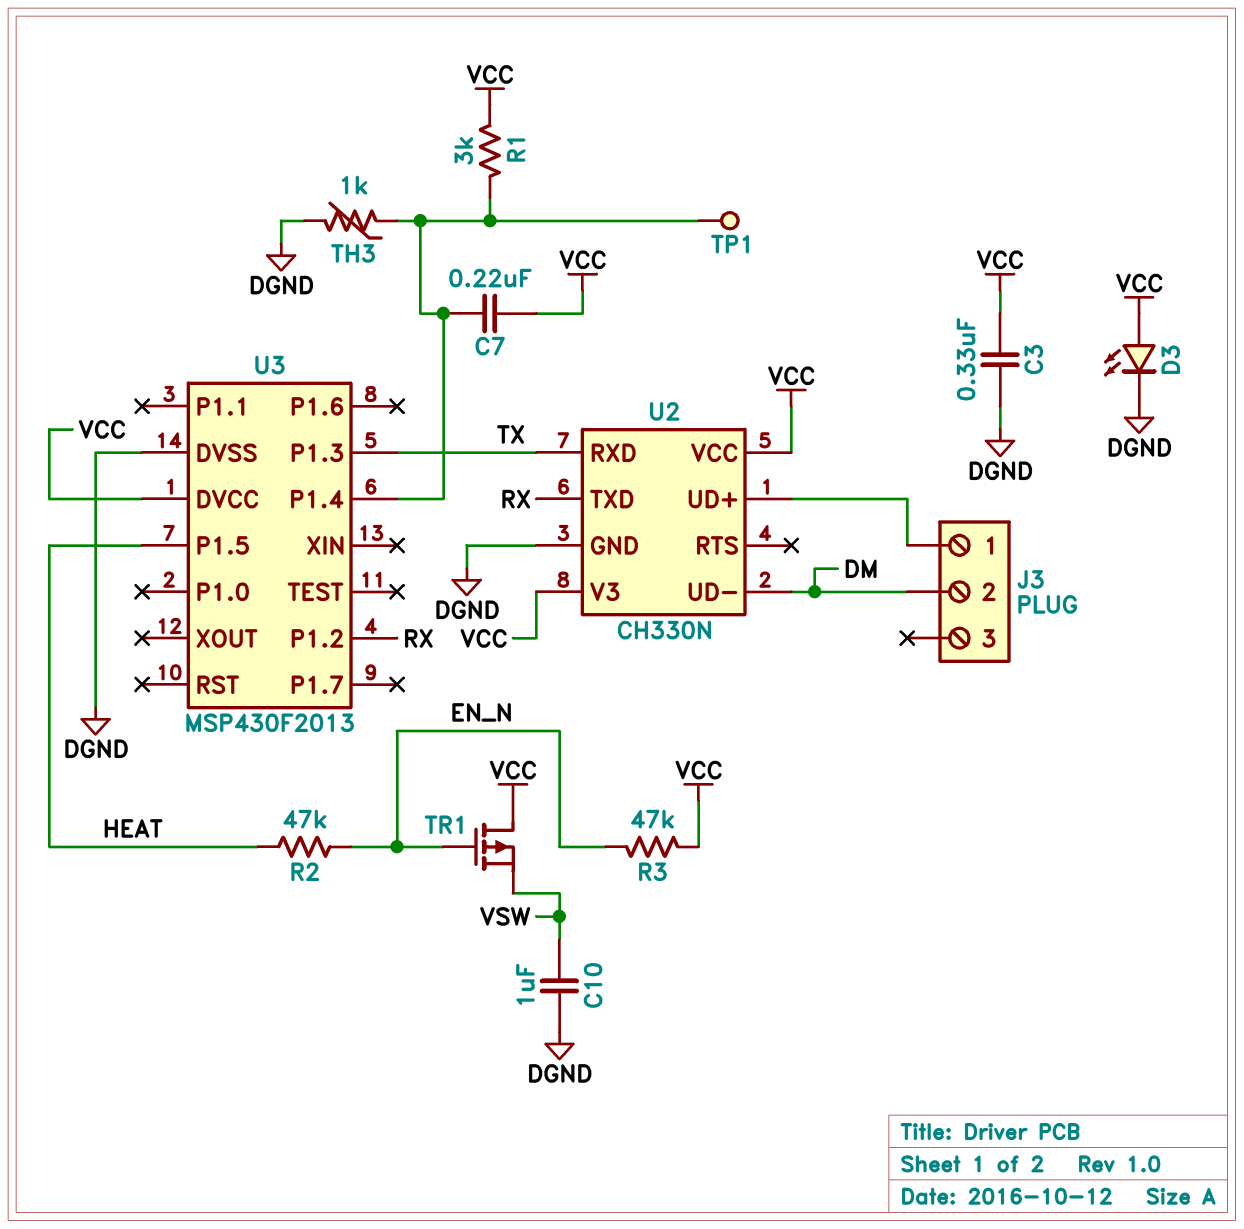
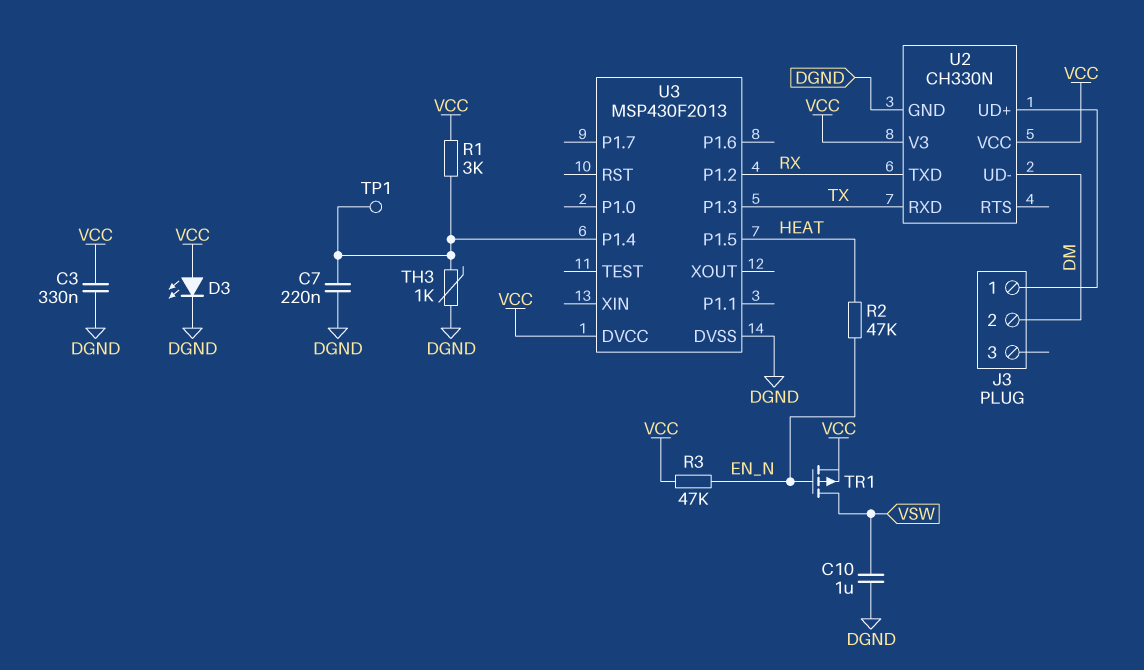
C7: 220nF (U3/P1.4, VCC) -> 220nF (DGND, U3/P1.4)
TR1: PMOS (G EN_N, D VCC, S VSW) -> PMOS (G EN_N, D VSW, S VCC)

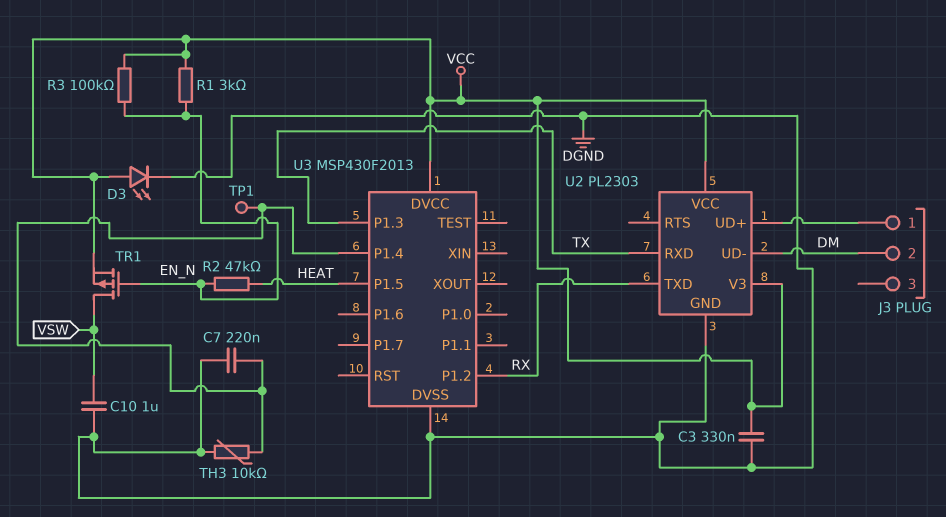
R1: 3k (U3/P1.4, VCC) -> 3k (EN_N, VCC)
R3: 47k (EN_N, VCC) -> 100k (EN_N, VCC)
TH3: 1k (DGND, U3/P1.4) -> 10k (DGND, U3/P1.4)
U2: CH330N -> PL2303

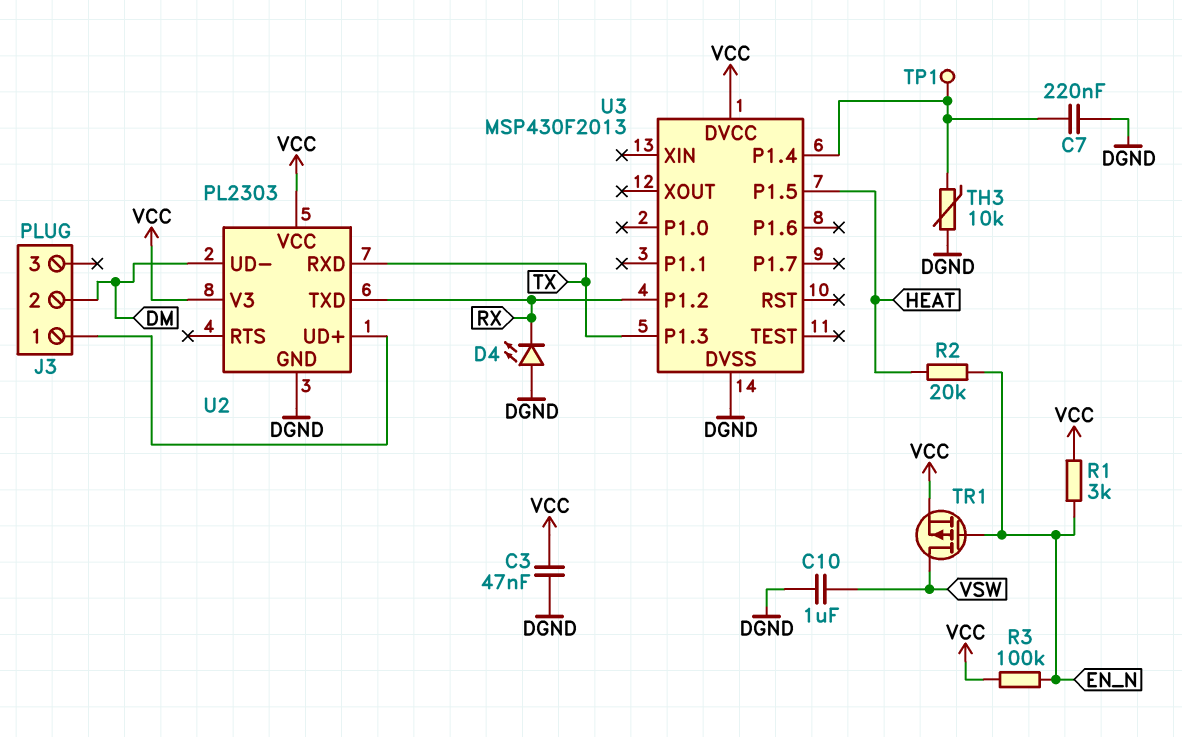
C3: 330nF (DGND, VCC) -> 47nF (DGND, VCC)
D3: LED (A VCC, K DGND) -> none
D4: none -> LED (A DGND, K RX)
R2: 47k (EN_N, HEAT) -> 20k (EN_N, HEAT)

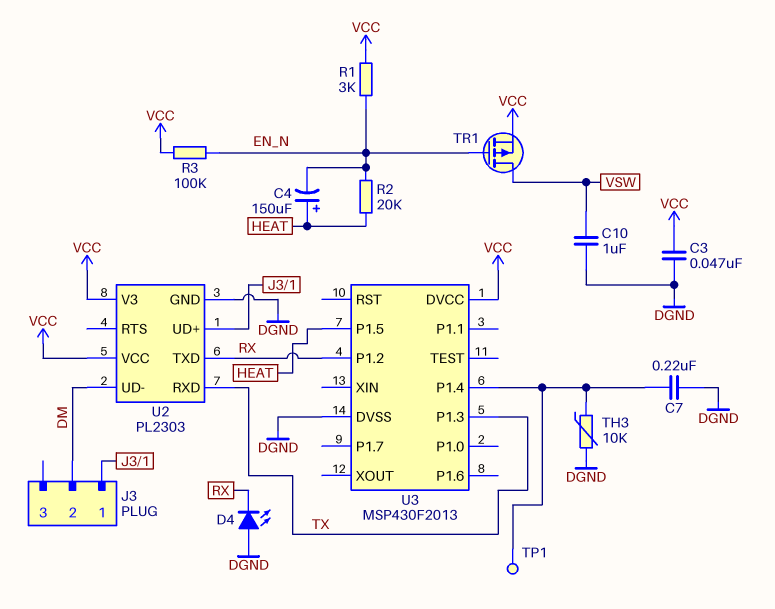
C4: none -> 150uF (plus HEAT, minus EN_N)

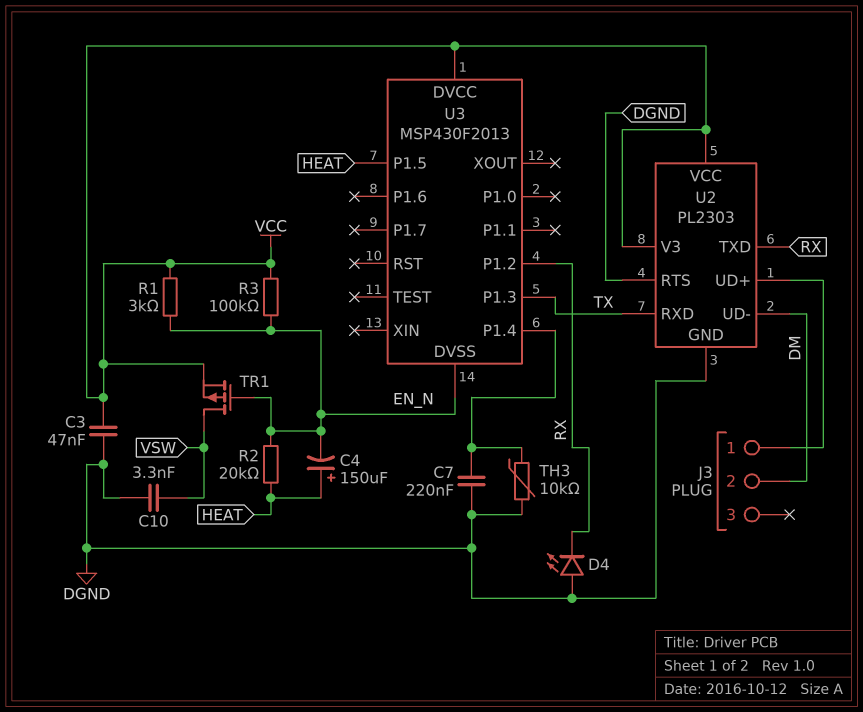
C10: 1uF (DGND, VSW) -> 3.3nF (DGND, VSW)
TP1: test point (U3/P1.4) -> none
U2 pin RTS: none -> DGND
U3 pin DVSS: DGND -> EN_N

